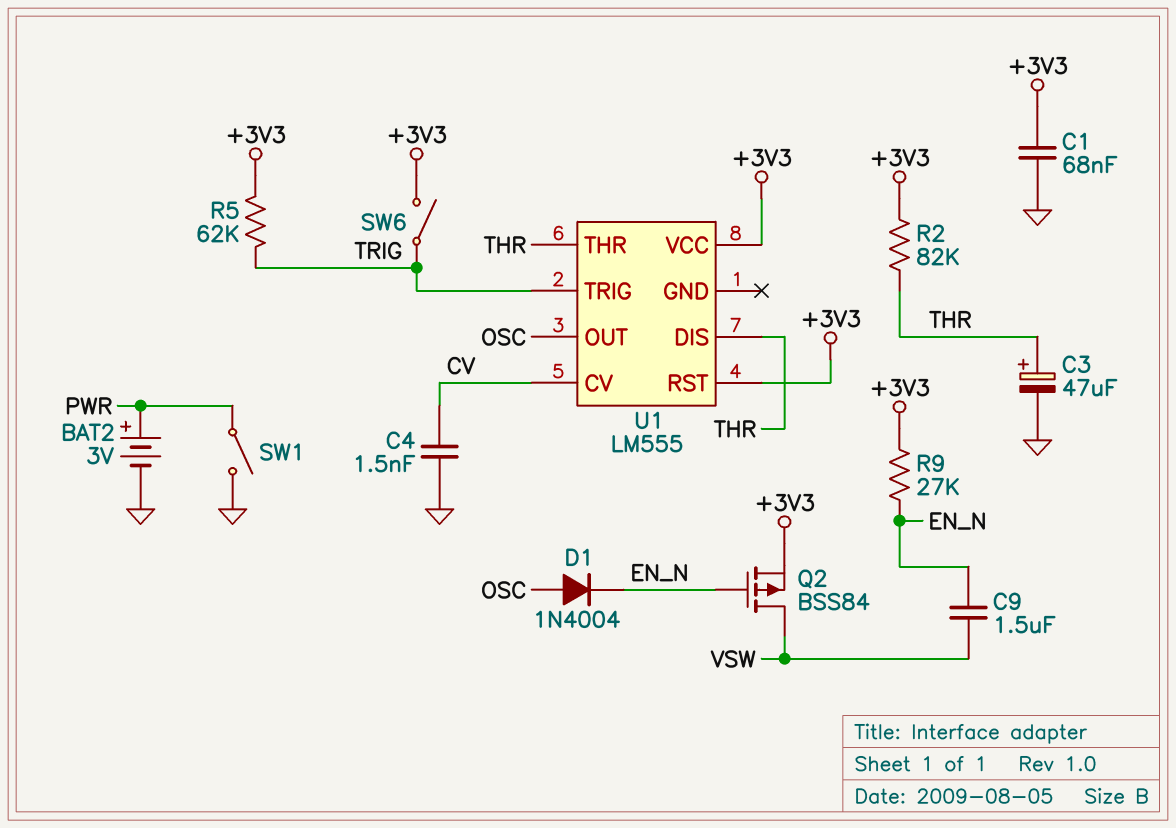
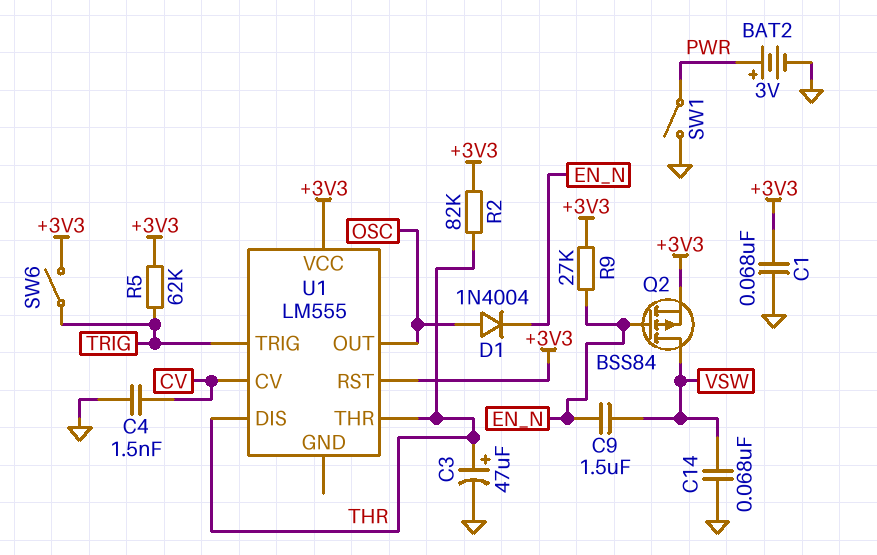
C14: none -> 68nF (GND, VSW)

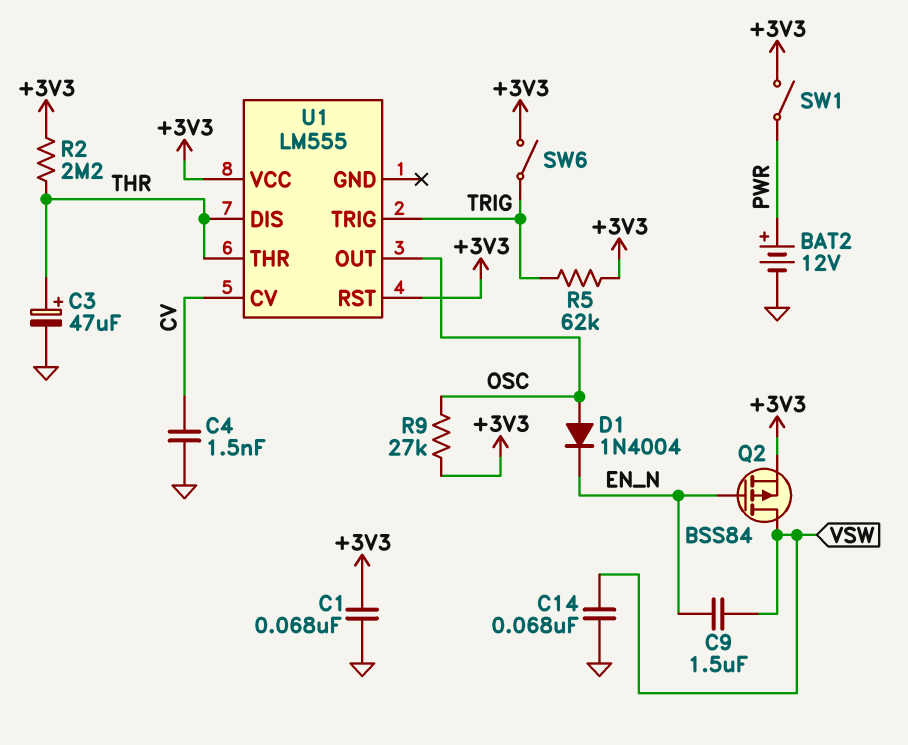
BAT2: 3V (plus PWR, minus GND) -> 12V (plus PWR, minus GND)
R2: 82k (+3V3, THR) -> 2.2M (+3V3, THR)
R9: 27k (+3V3, EN_N) -> 27k (+3V3, OSC)
SW1: switch (GND, PWR) -> switch (+3V3, PWR)

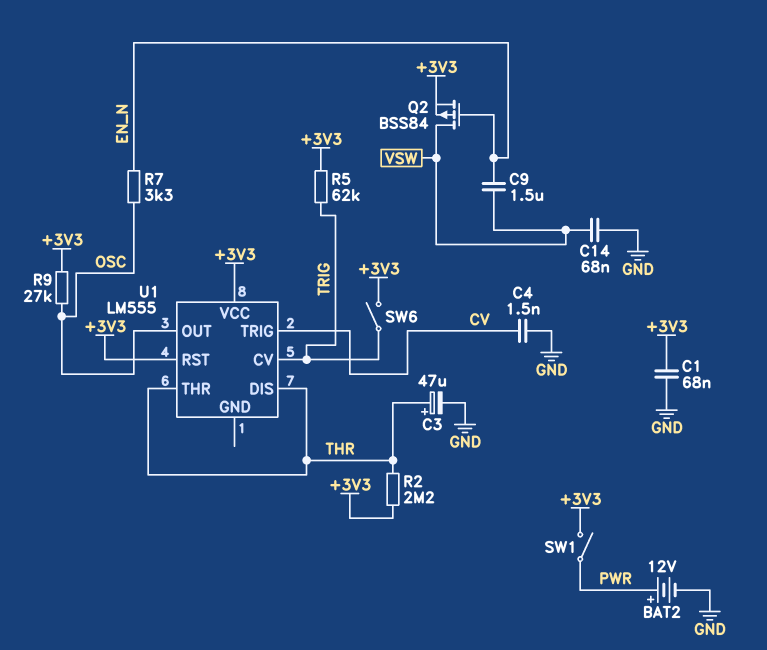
D1: diode 1N4004 (A OSC, K EN_N) -> none
R7: none -> 3.3k (EN_N, OSC)
U1 pin CV: CV -> TRIG
U1 pin TRIG: TRIG -> CV

